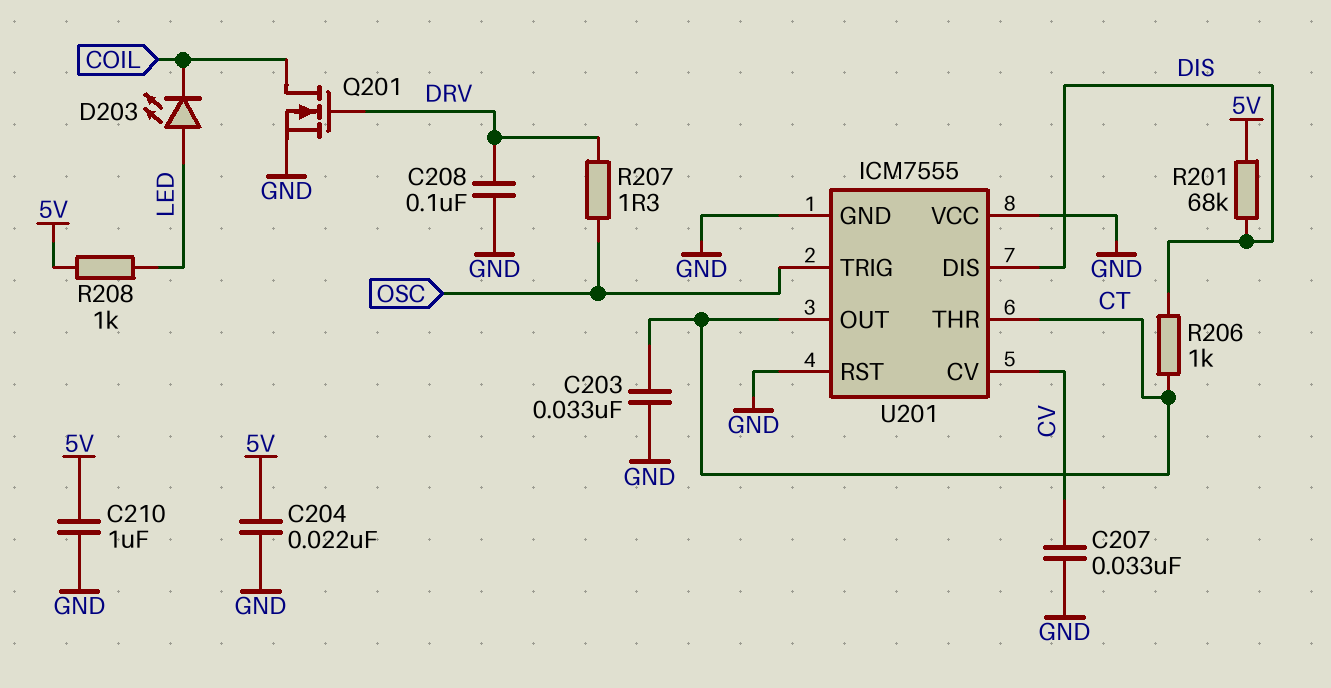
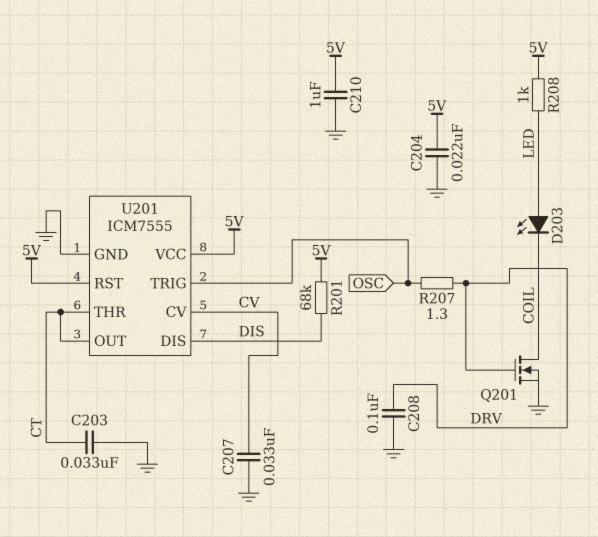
R206: 1k (CT, DIS) -> none
U201 pin RST: GND -> 5V
U201 pin VCC: GND -> 5V

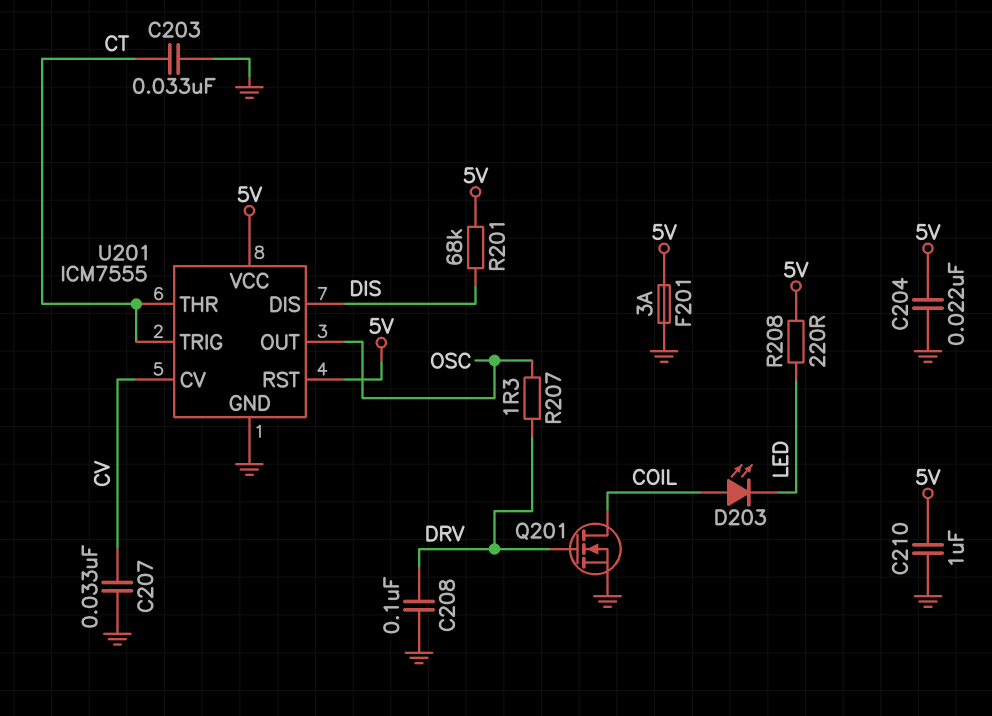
D203: LED (A LED, K COIL) -> LED (A COIL, K LED)
F201: none -> 3A (5V, GND)
R208: 1k (5V, LED) -> 220 (5V, LED)
U201 pin OUT: CT -> OSC
U201 pin TRIG: OSC -> CT

